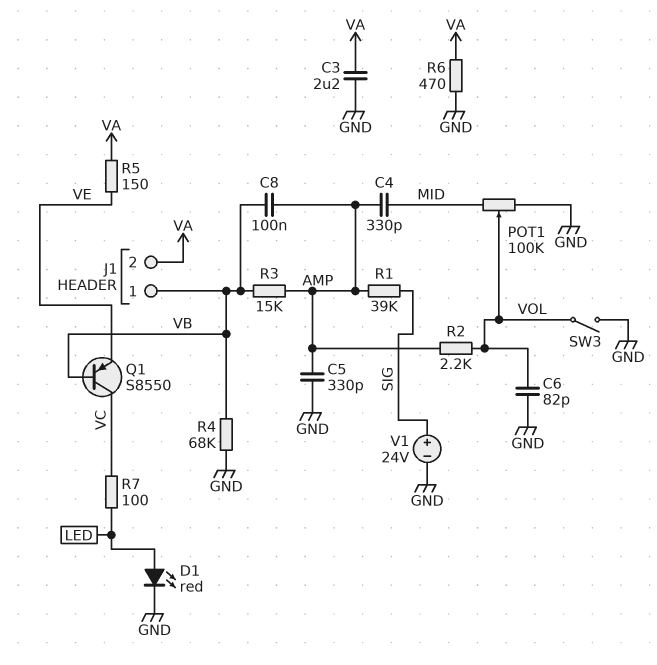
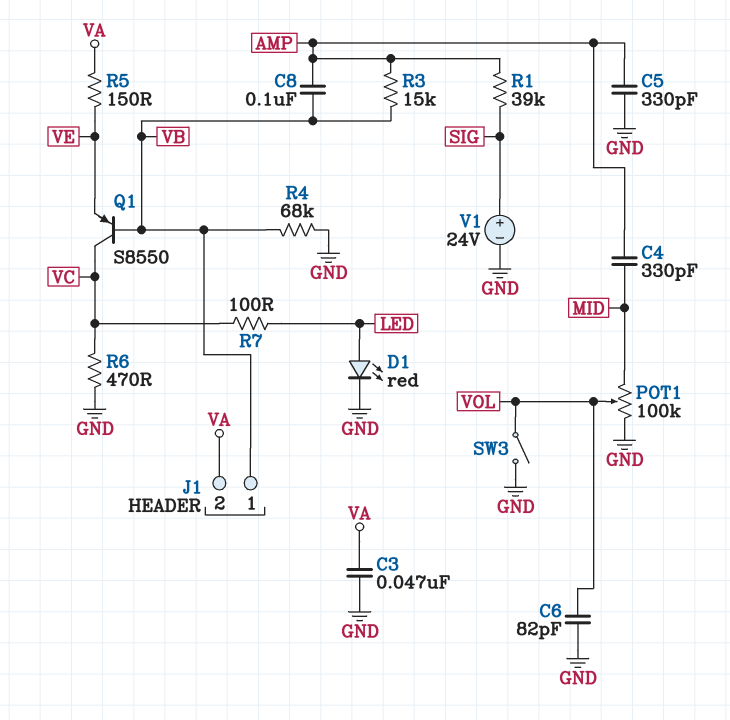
C3: 2.2uF (GND, VA) -> 47nF (GND, VA)
R2: 2.2k (AMP, VOL) -> none
R6: 470 (GND, VA) -> 470 (GND, VC)

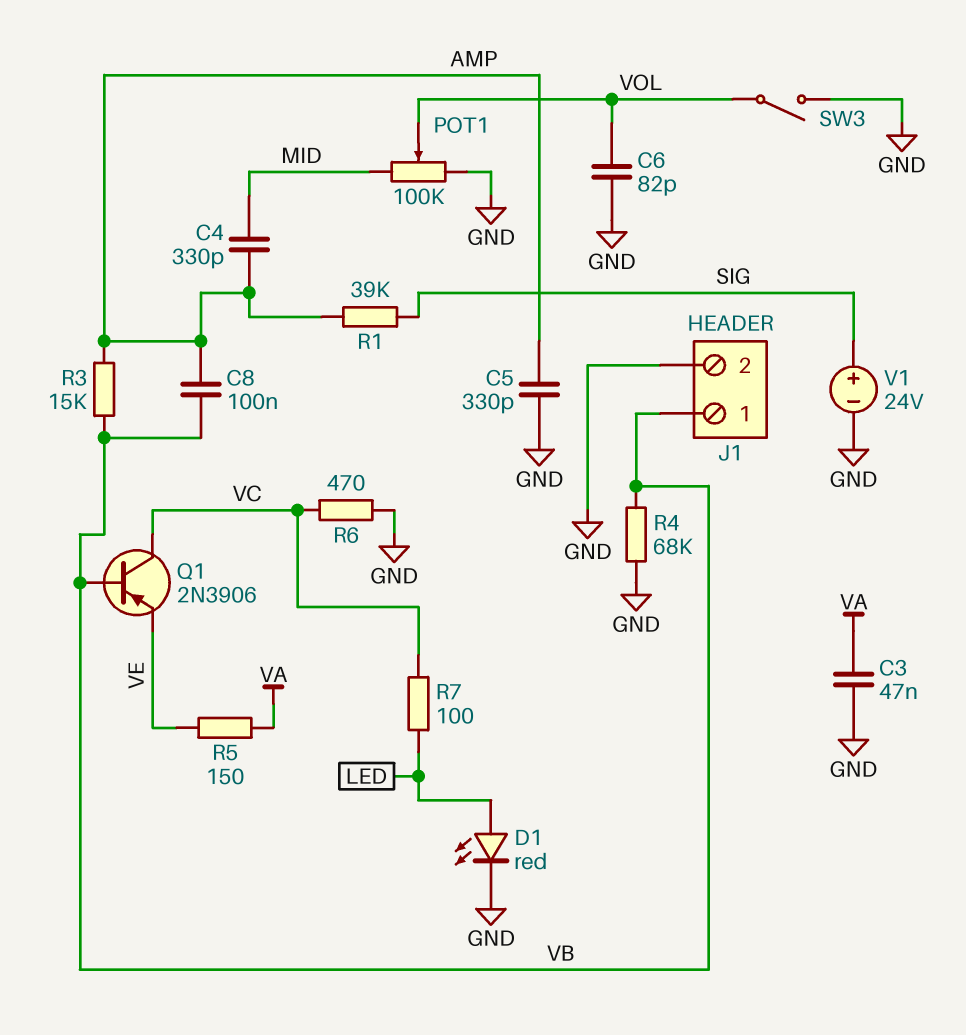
J1 pin 2: VA -> GND
Q1: PNP S8550 (B VB, C VC, E VE) -> PNP 2N3906 (B VB, C VC, E VE)

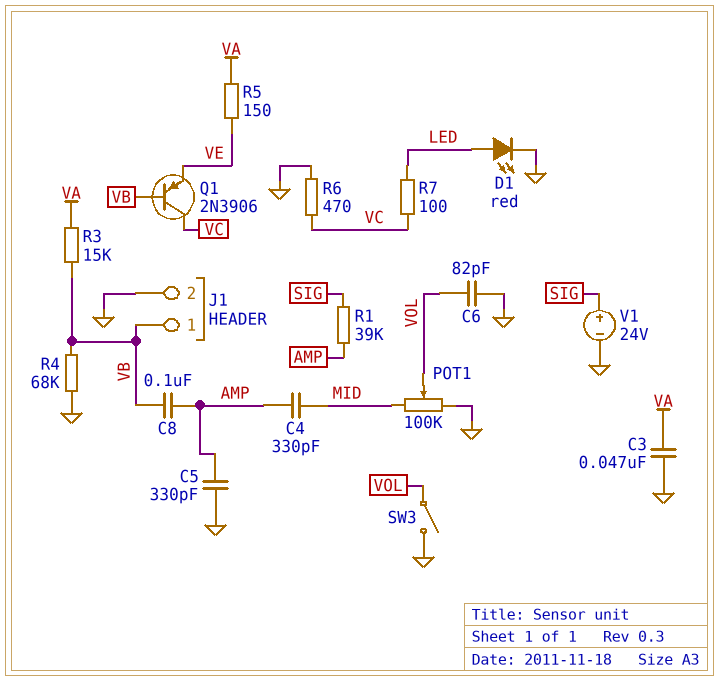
R3: 15k (AMP, VB) -> 15k (VA, VB)

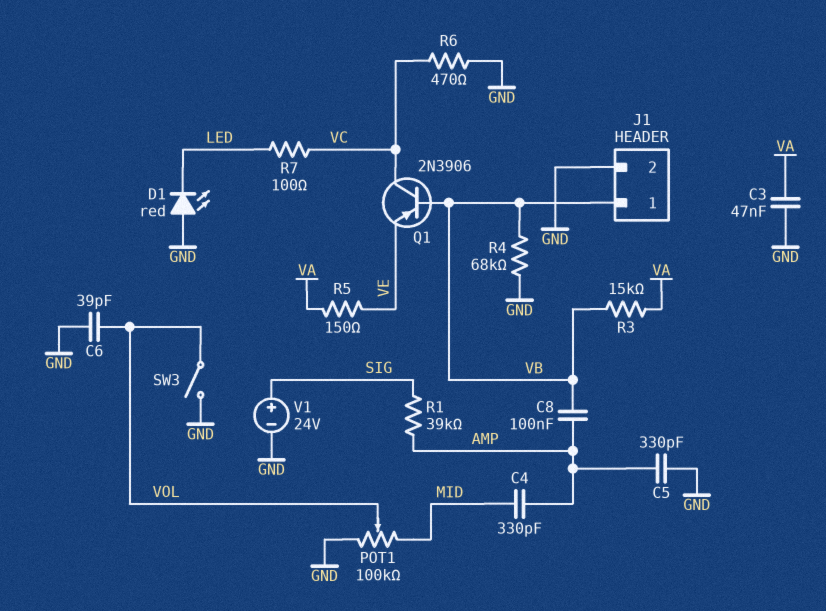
C6: 82pF (GND, VOL) -> 39pF (GND, VOL)
D1: LED red (A LED, K GND) -> LED red (A GND, K LED)

